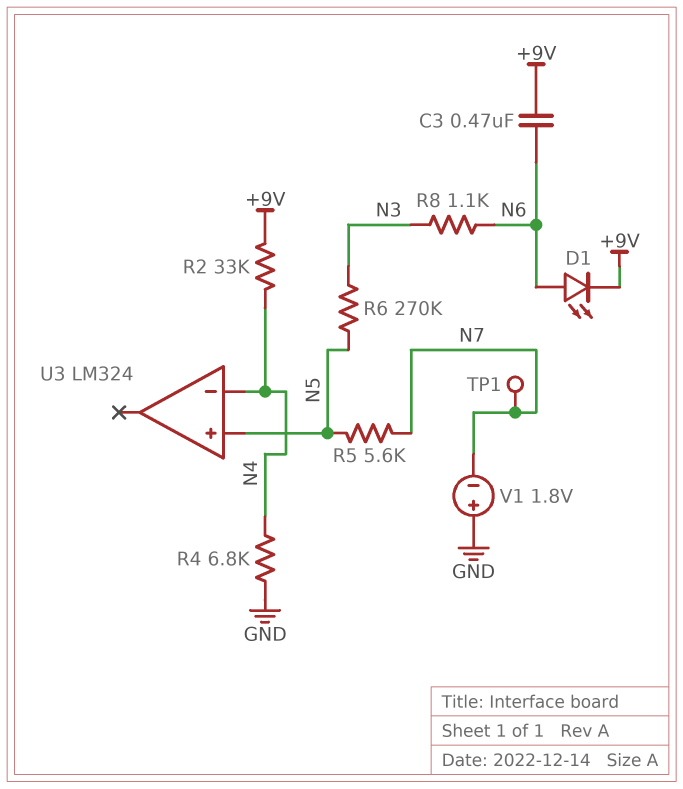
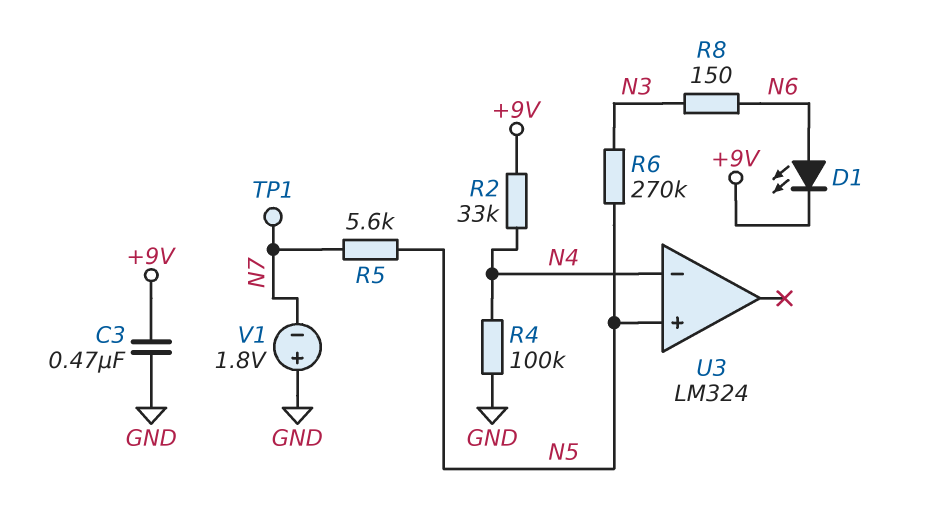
C3: 470nF (+9V, N6) -> 470nF (+9V, GND)
R4: 6.8k (GND, N4) -> 100k (GND, N4)
R8: 1.1k (N3, N6) -> 150 (N3, N6)

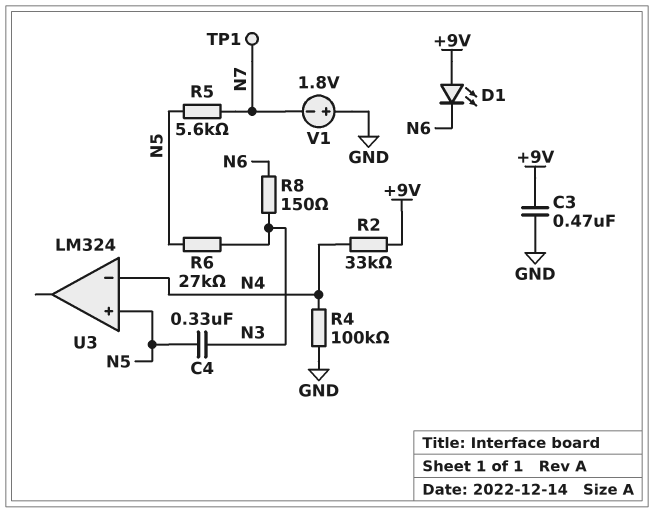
C4: none -> 330nF (N3, N5)
D1: LED (A N6, K +9V) -> LED (A +9V, K N6)
R6: 270k (N3, N5) -> 27k (N3, N5)

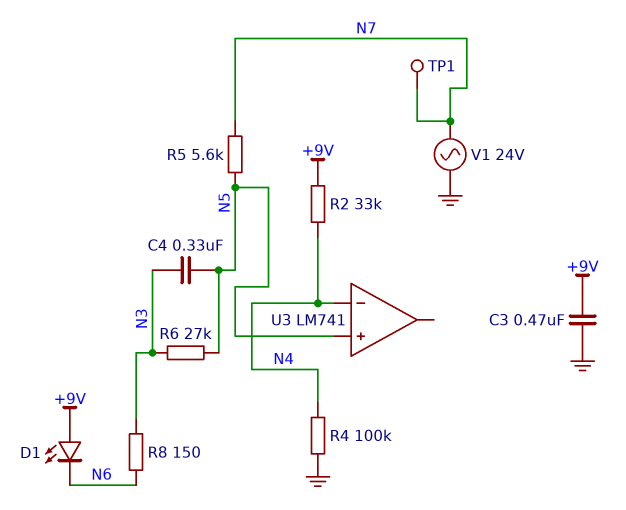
U3: LM324 -> LM741
V1: 1.8V (plus GND, minus N7) -> AC 24V (GND, N7)

